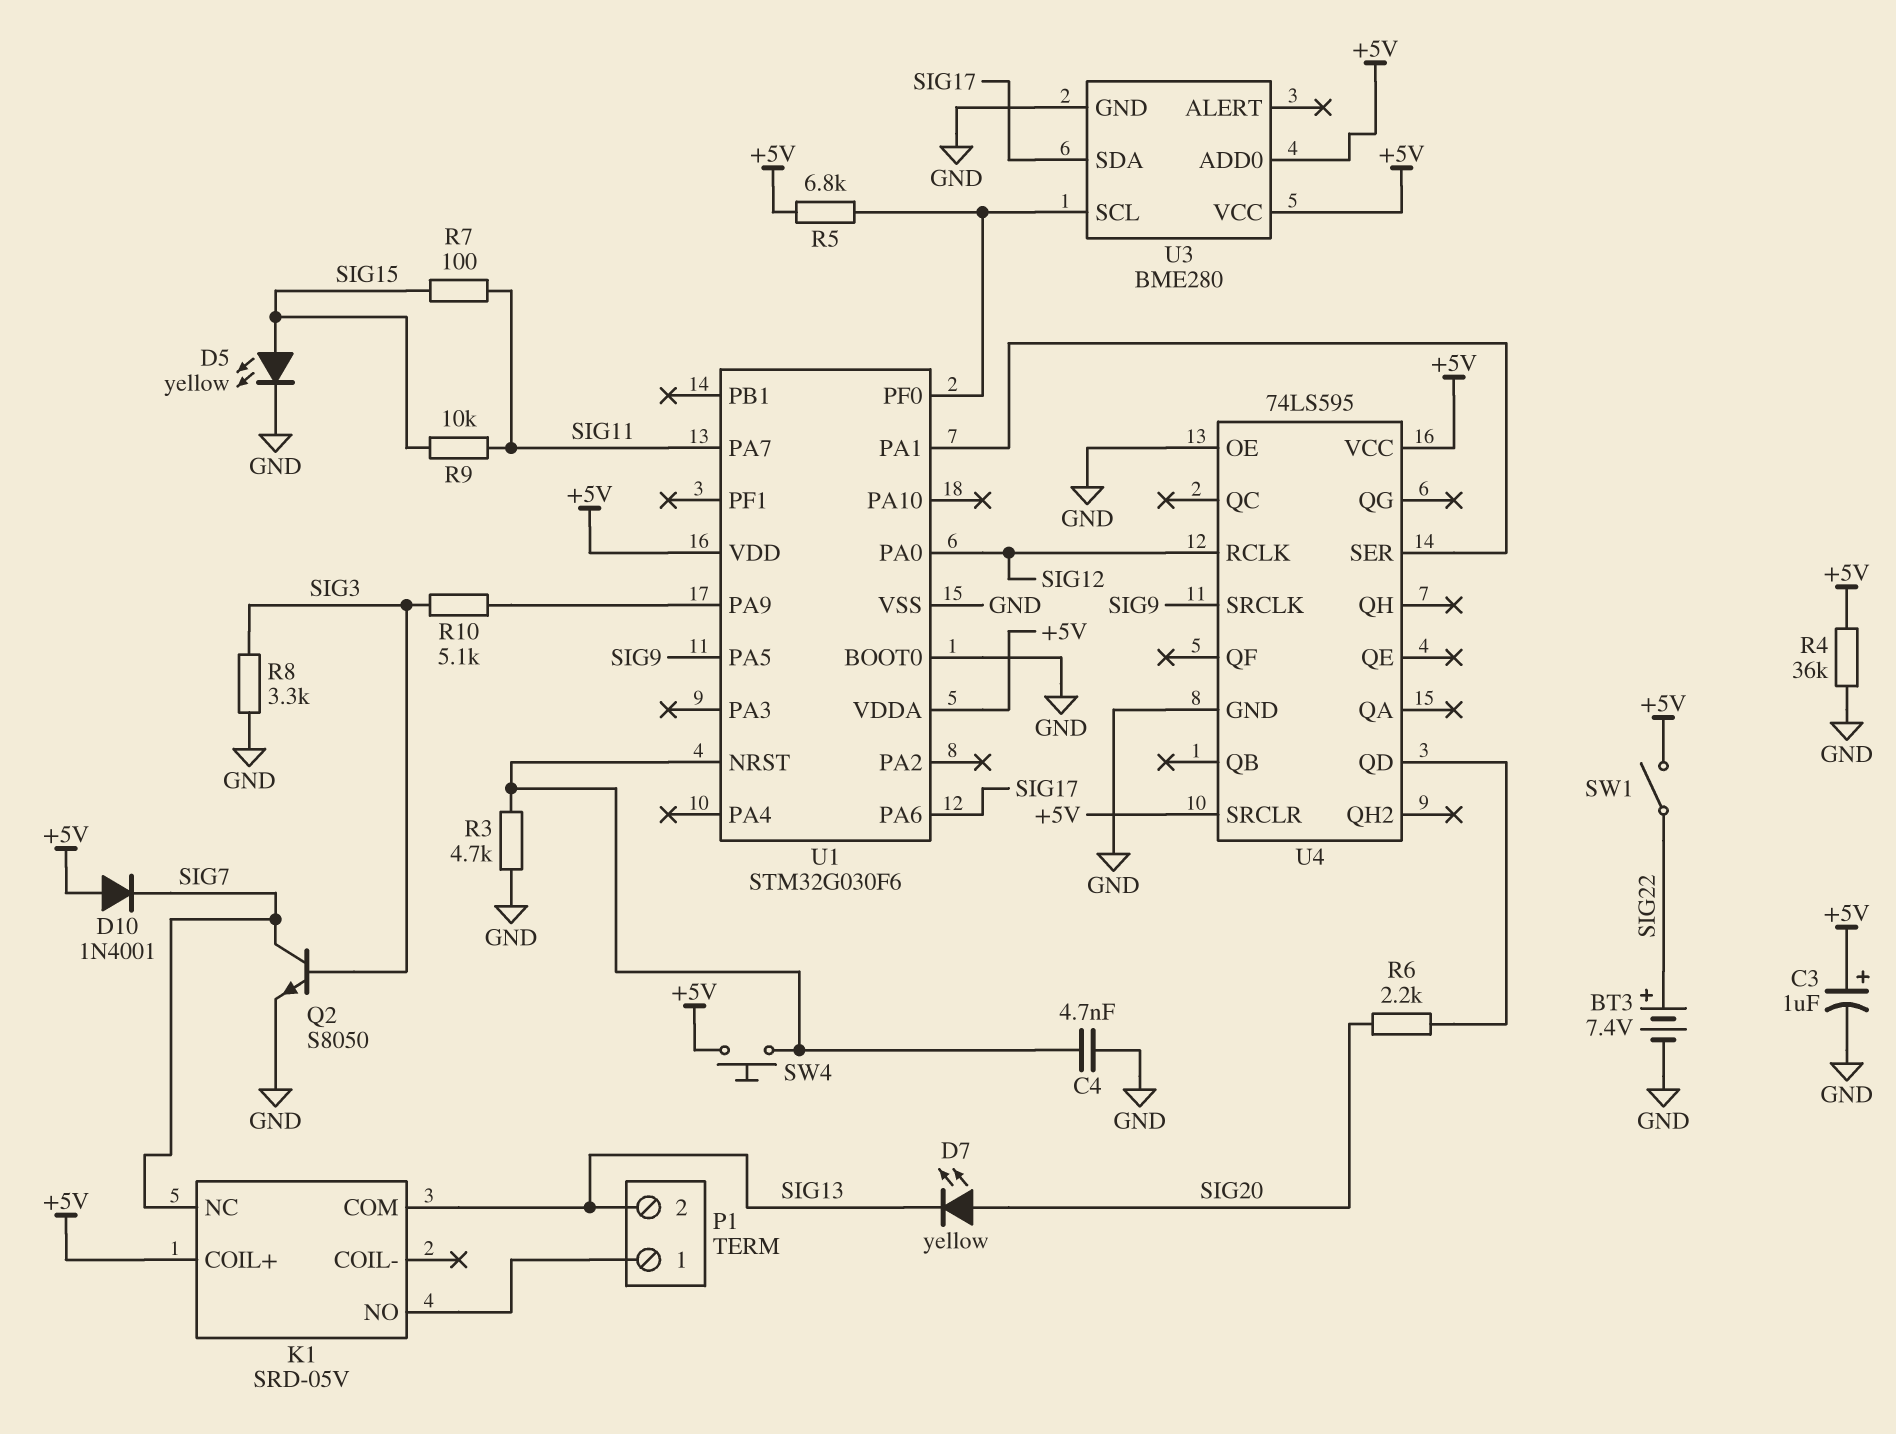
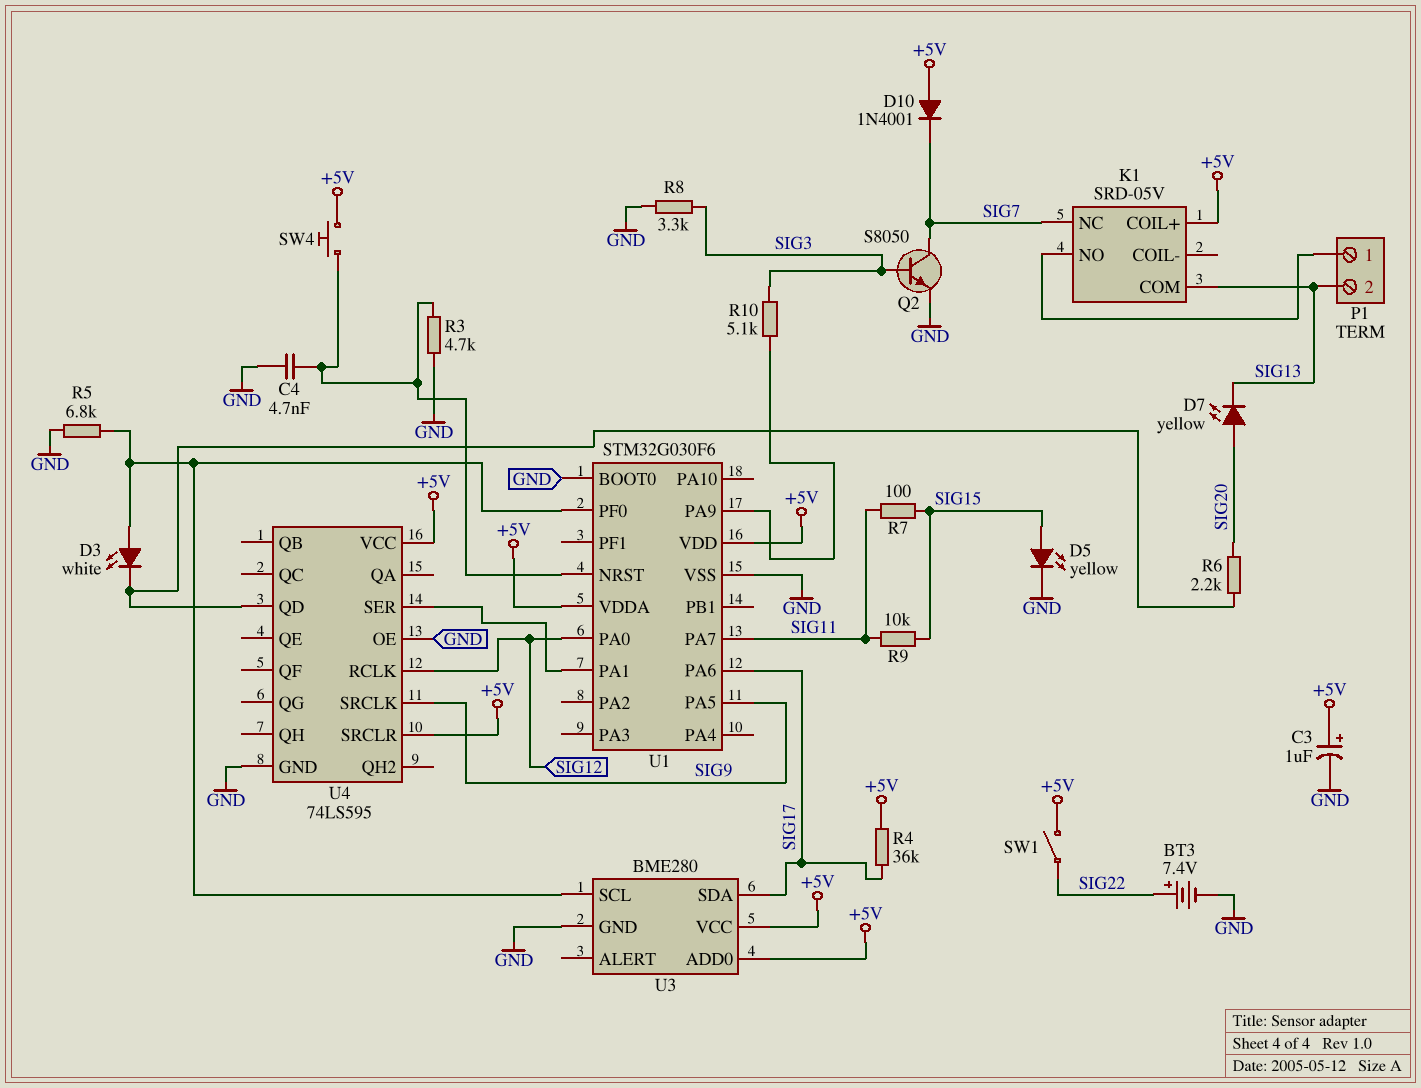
D3: none -> LED white (A U1/PF0, K U4/QD)
R4: 36k (+5V, GND) -> 36k (+5V, SIG17)
R5: 6.8k (+5V, U1/PF0) -> 6.8k (GND, U1/PF0)

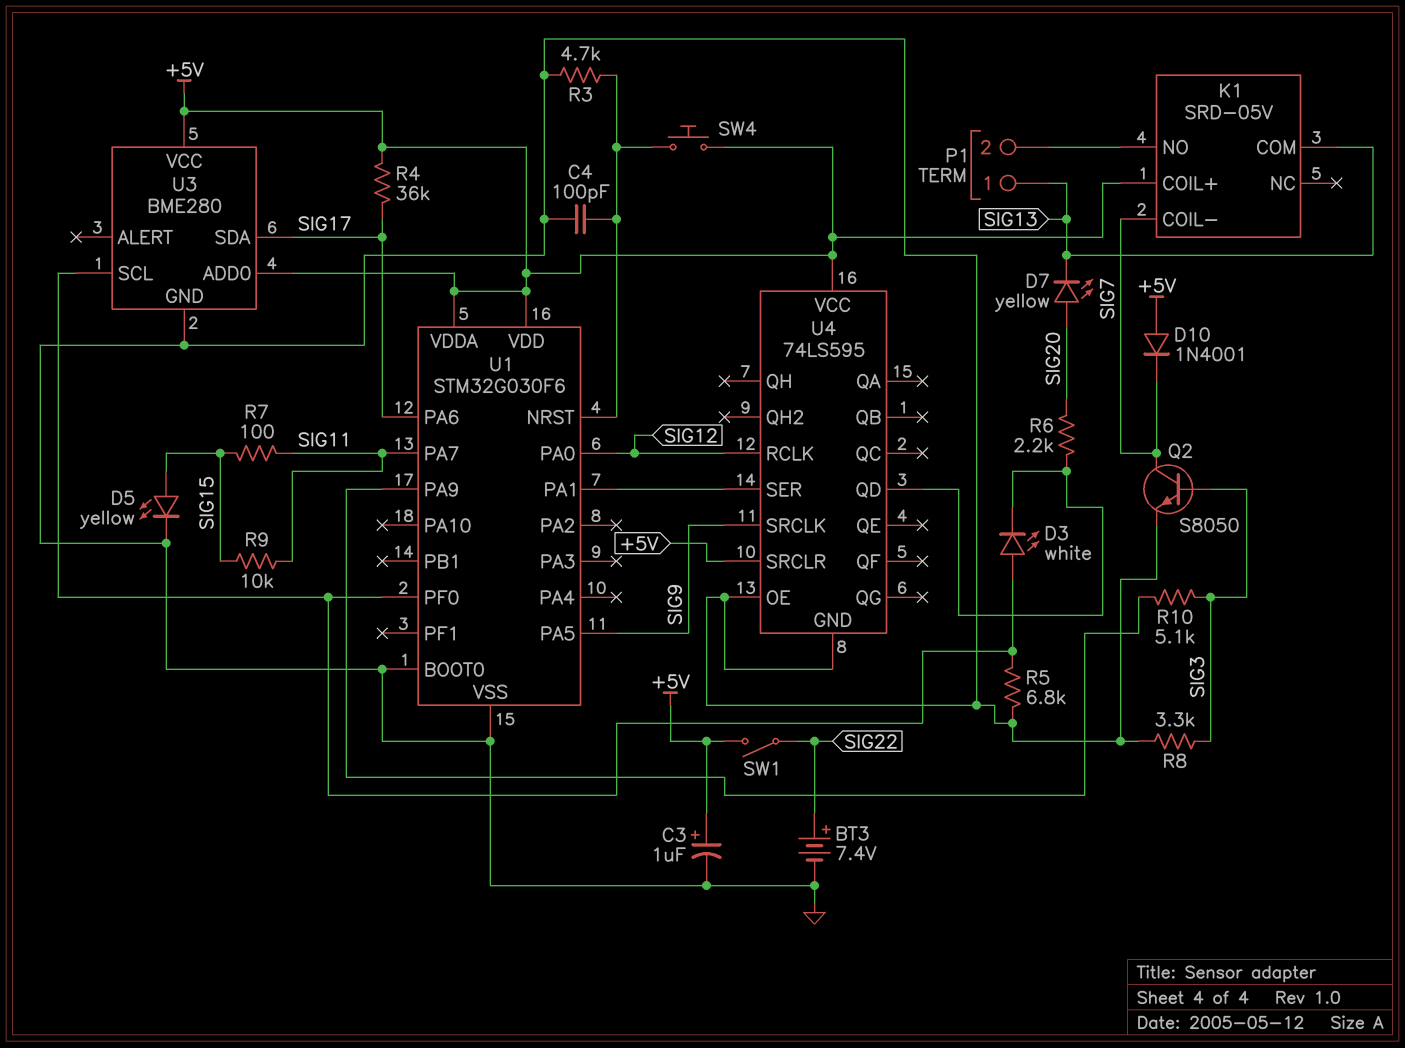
C4: 4.7nF (GND, U1/NRST) -> 100pF (GND, U1/NRST)
K1 pin COIL-: none -> SIG7
K1 pin NC: SIG7 -> none
P1 pin 1: K1/NO -> SIG13
P1 pin 2: SIG13 -> K1/NO

